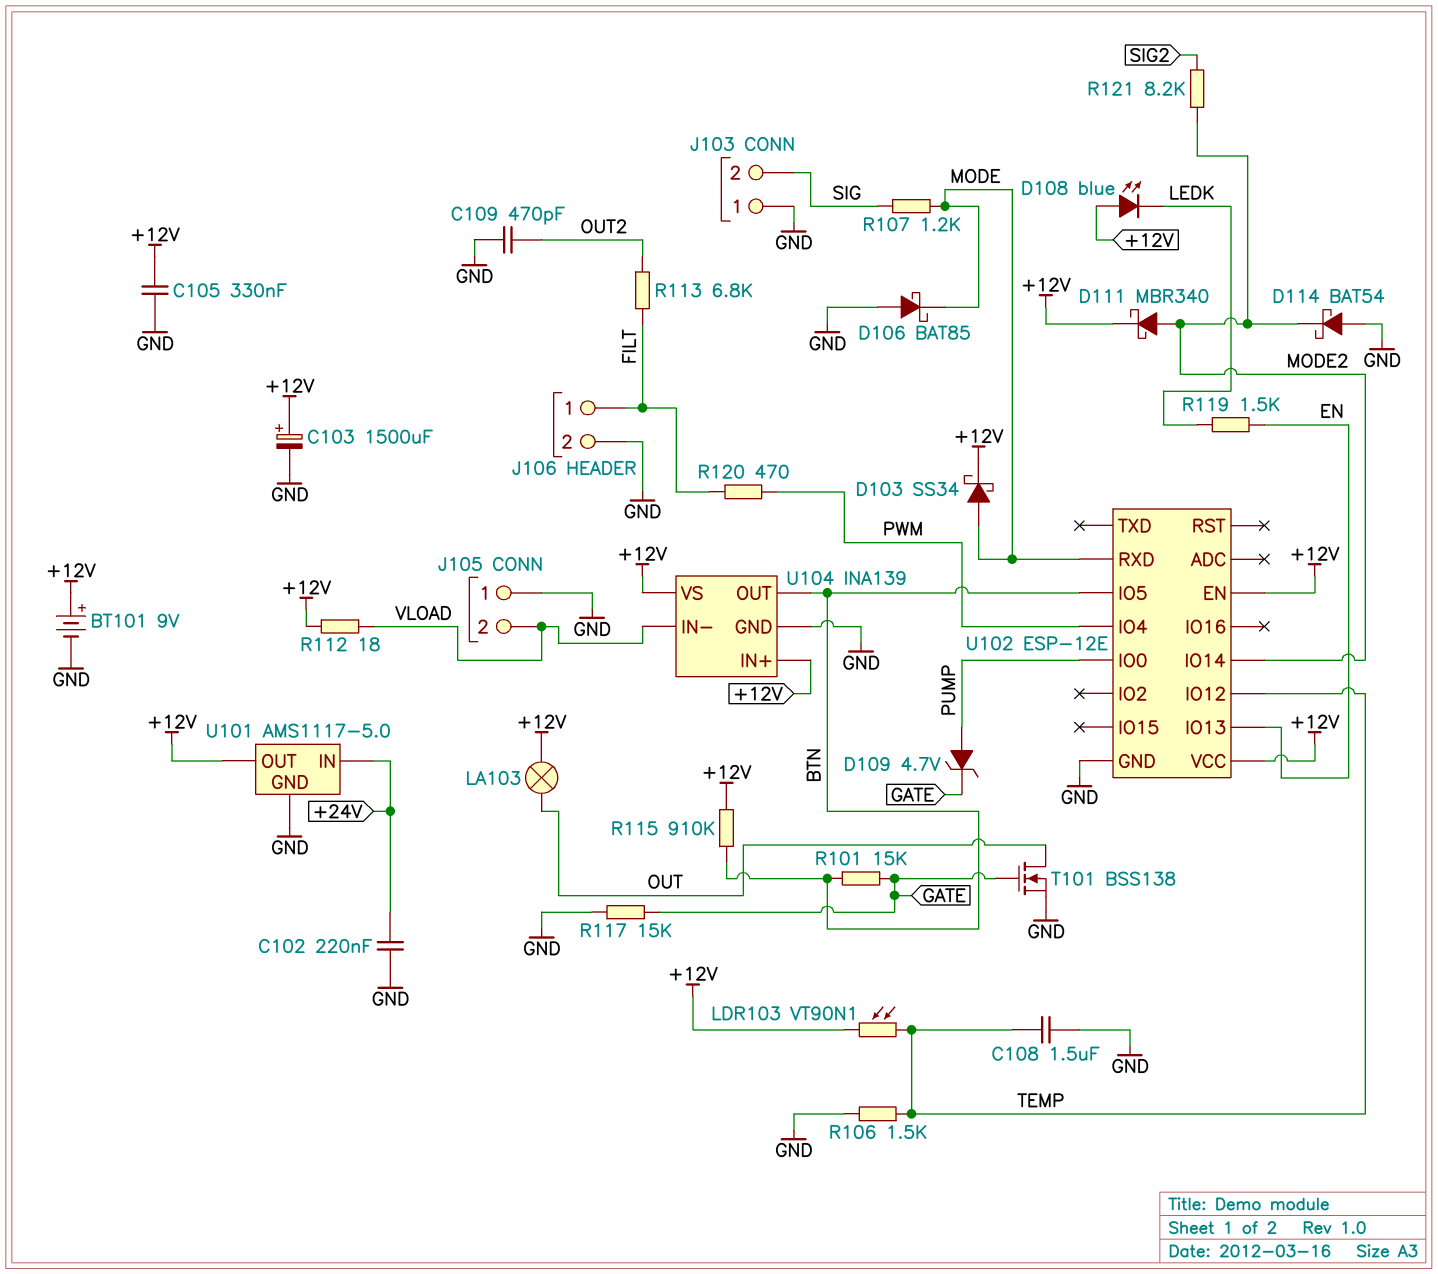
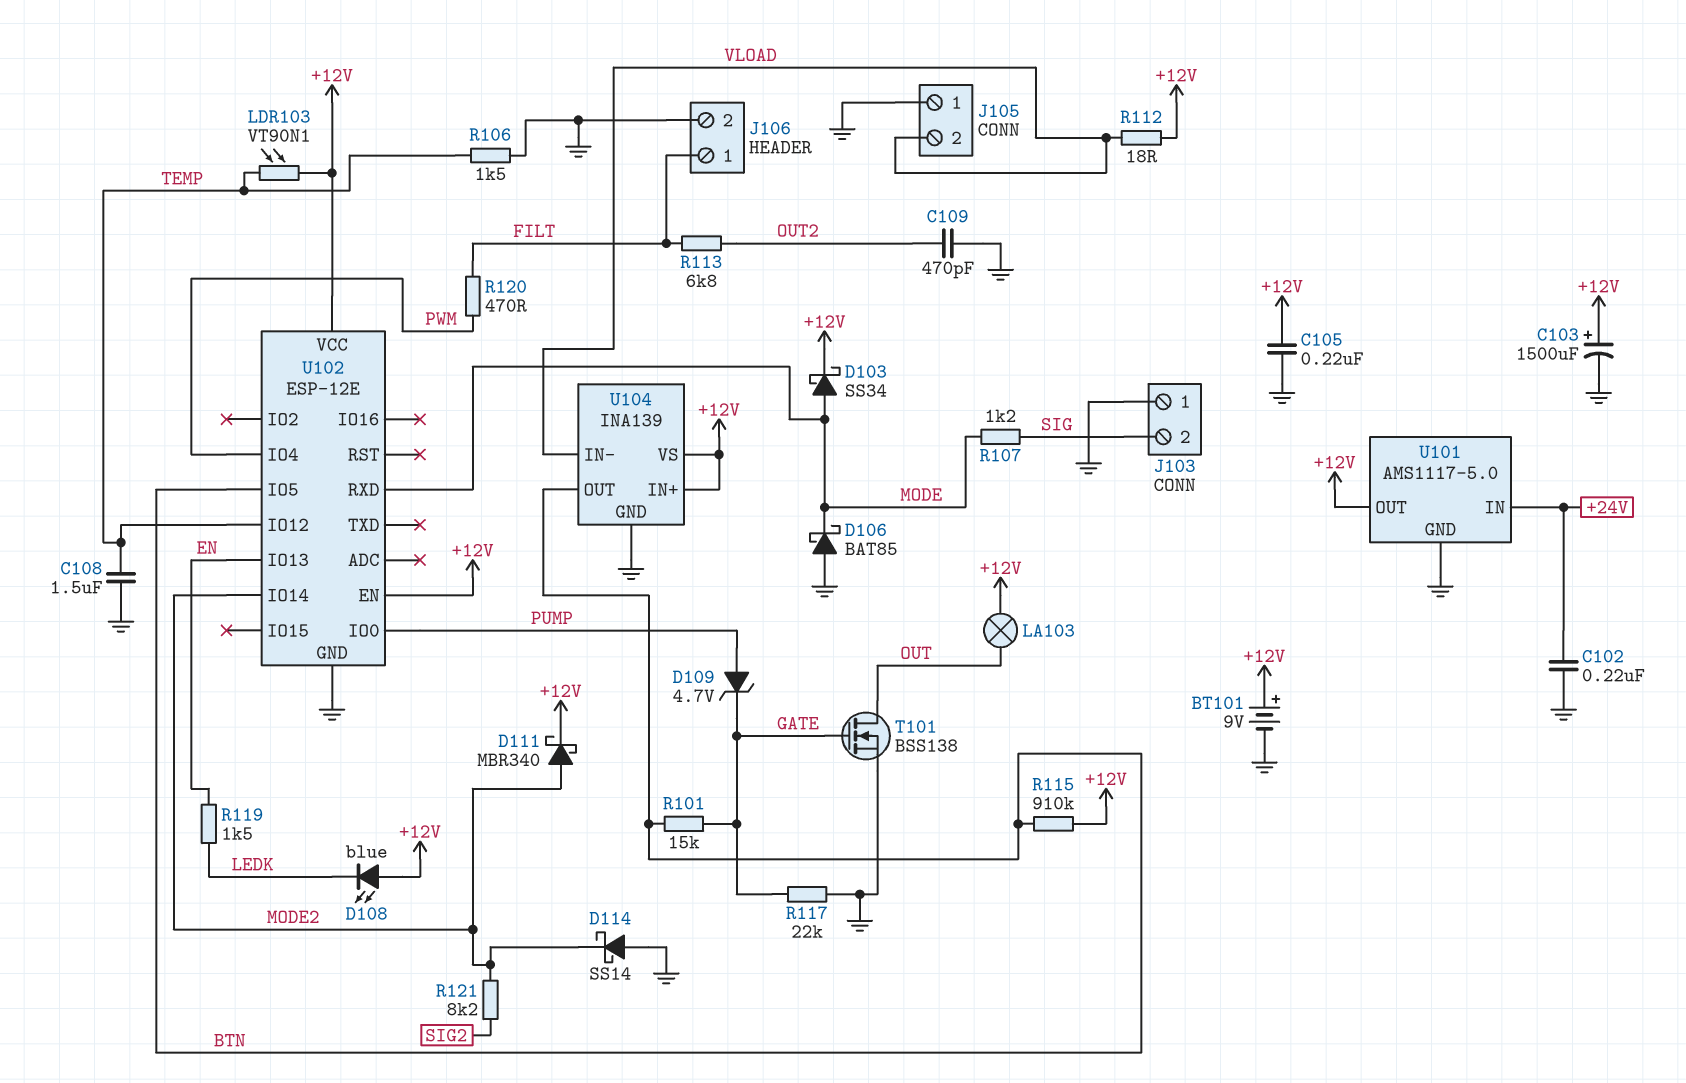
C105: 330nF (+12V, GND) -> 220nF (+12V, GND)
D114: schottky BAT54 (A GND, K MODE2) -> schottky SS14 (A GND, K MODE2)
R117: 15k (GATE, GND) -> 22k (GATE, GND)

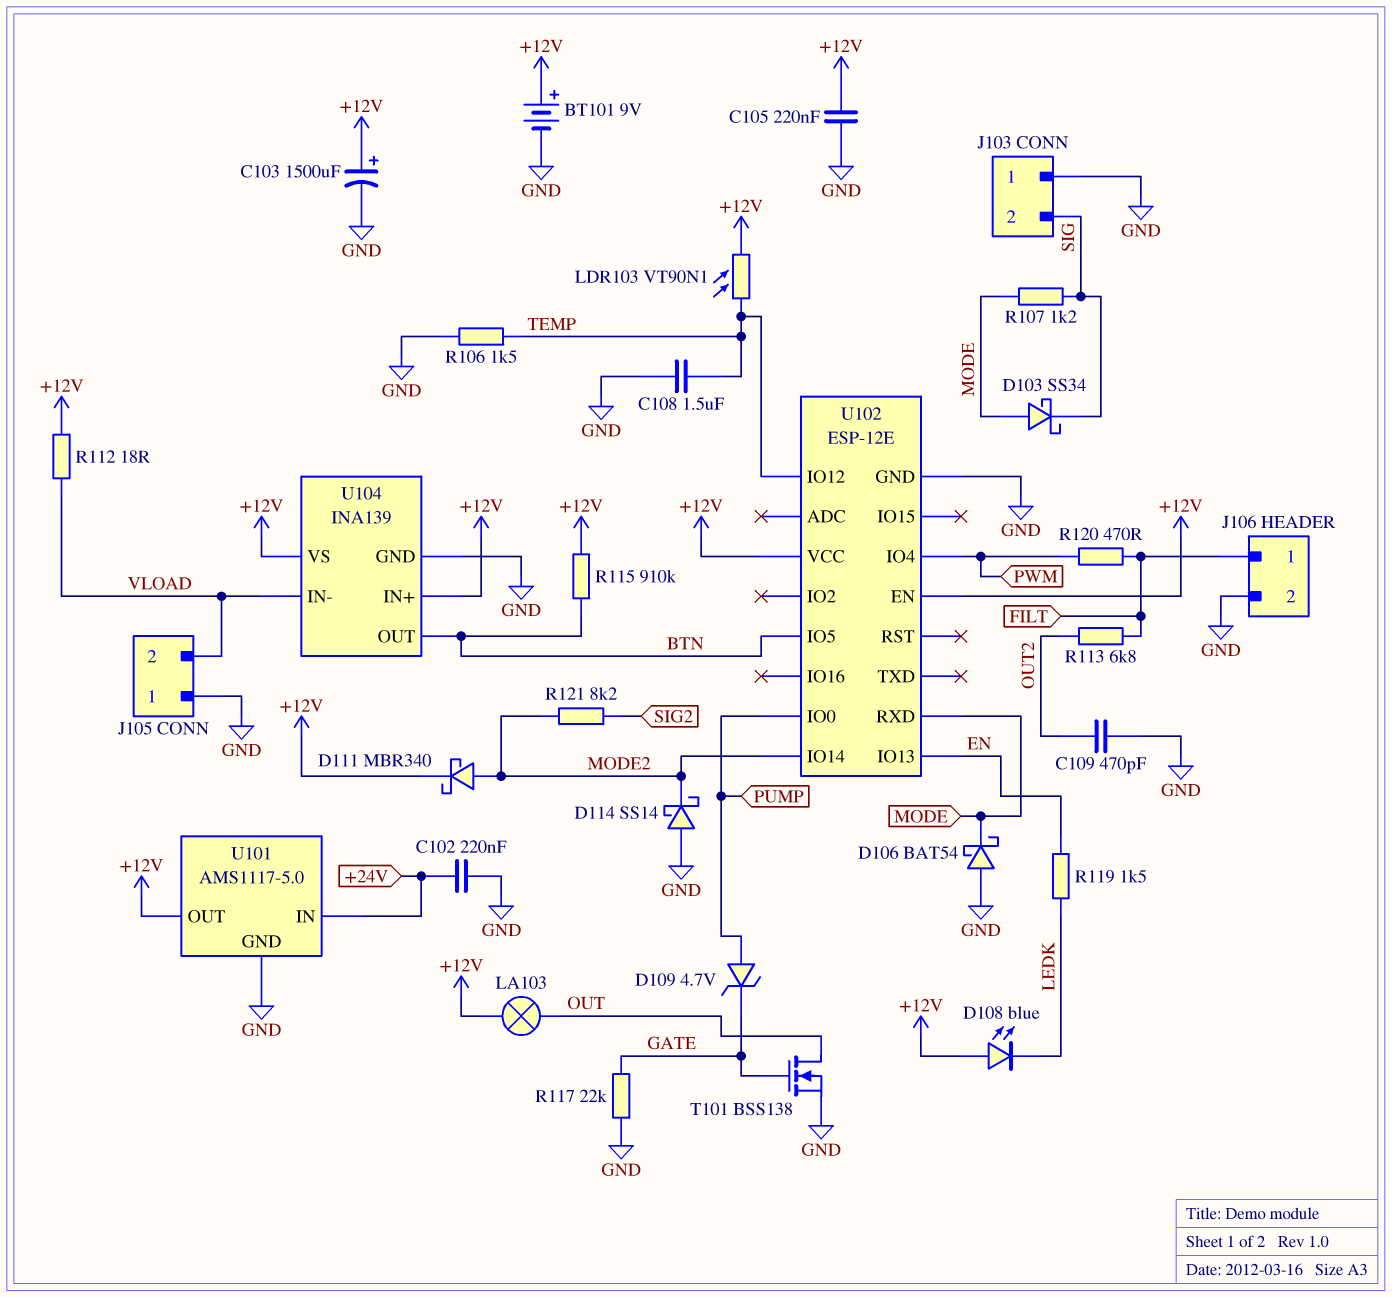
D103: schottky SS34 (A MODE, K +12V) -> schottky SS34 (A MODE, K SIG)
D106: schottky BAT85 (A GND, K MODE) -> schottky BAT54 (A GND, K MODE)
R101: 15k (BTN, GATE) -> none

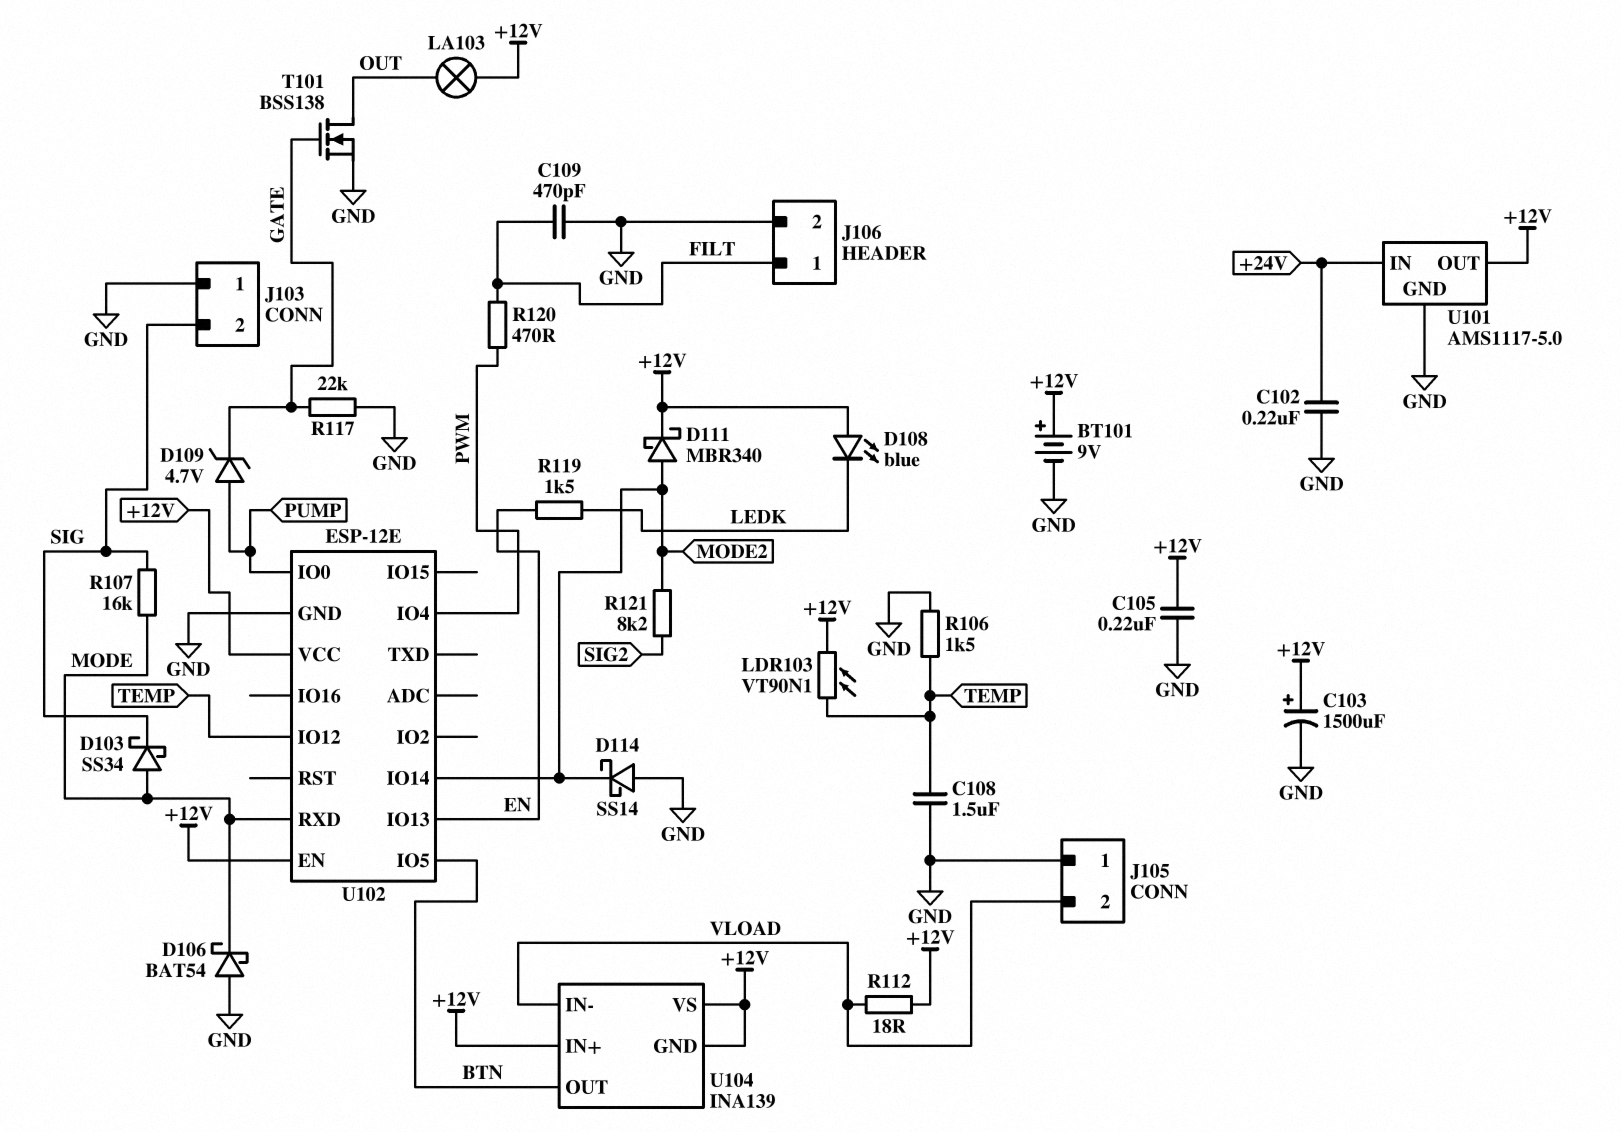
C109: 470pF (GND, OUT2) -> 470pF (FILT, GND)
R107: 1.2k (MODE, SIG) -> 16k (MODE, SIG)
R113: 6.8k (FILT, OUT2) -> none
R115: 910k (+12V, BTN) -> none
U104 pin GND: GND -> +12V

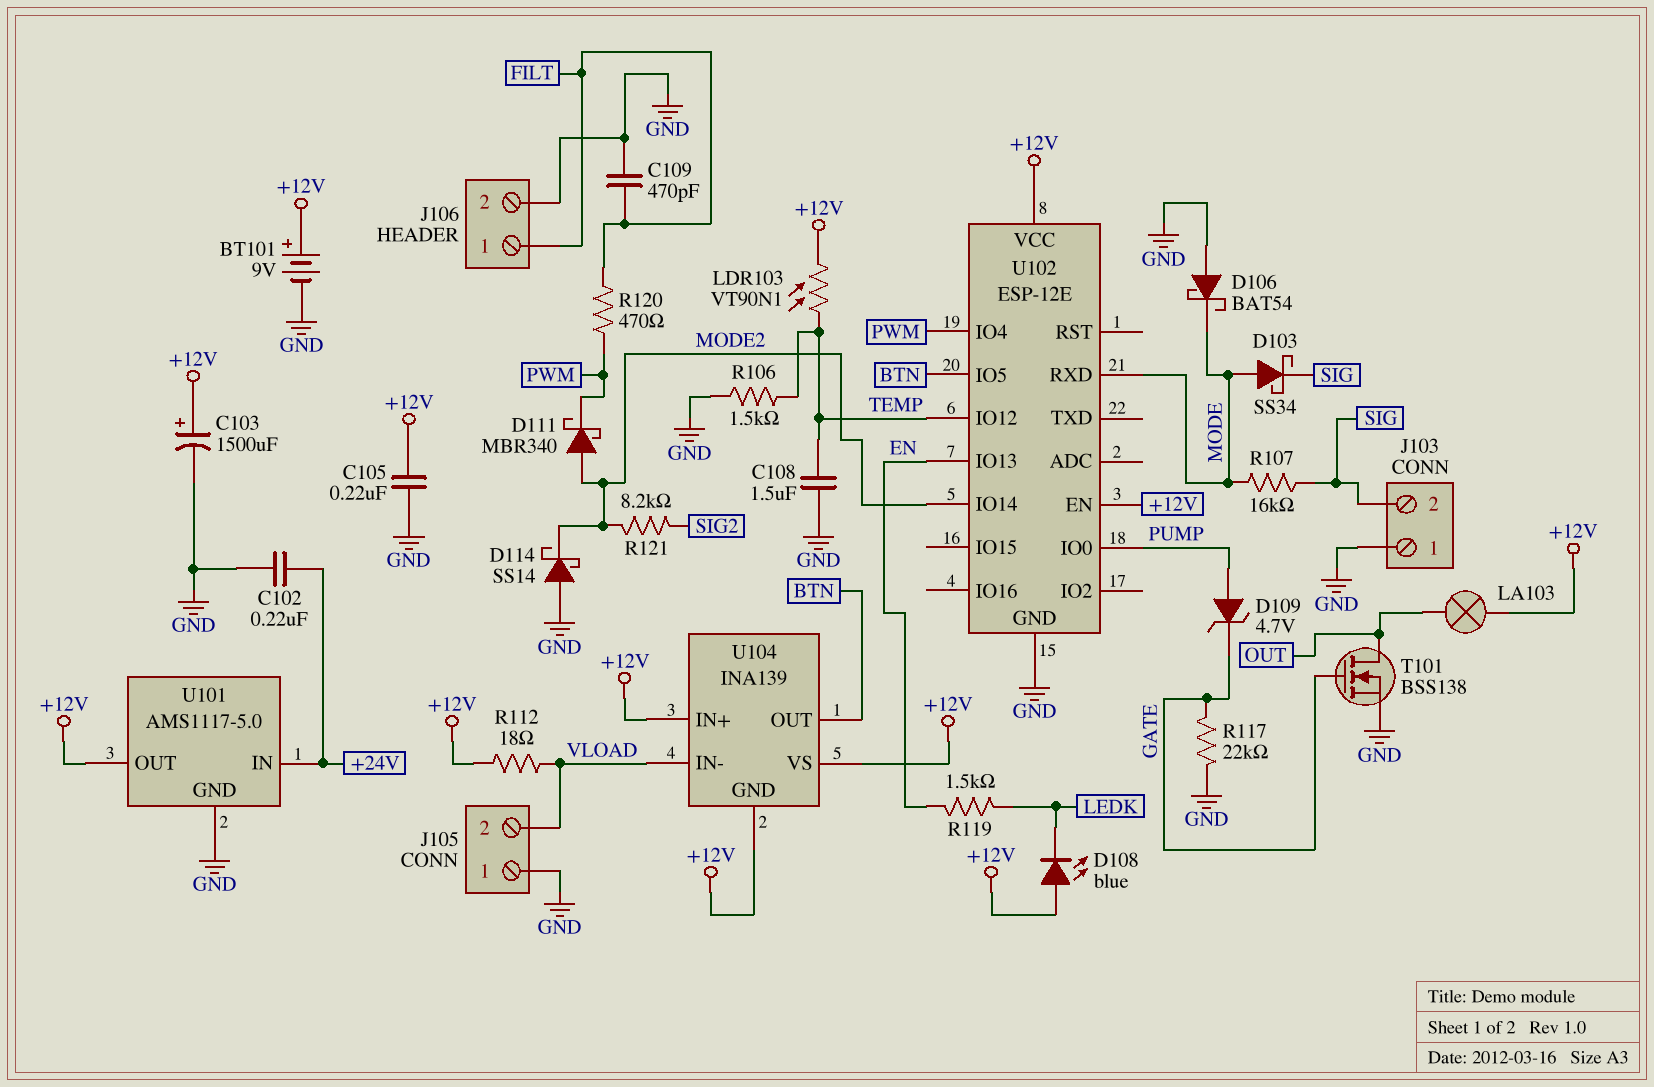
D111: schottky MBR340 (A MODE2, K +12V) -> schottky MBR340 (A MODE2, K PWM)

